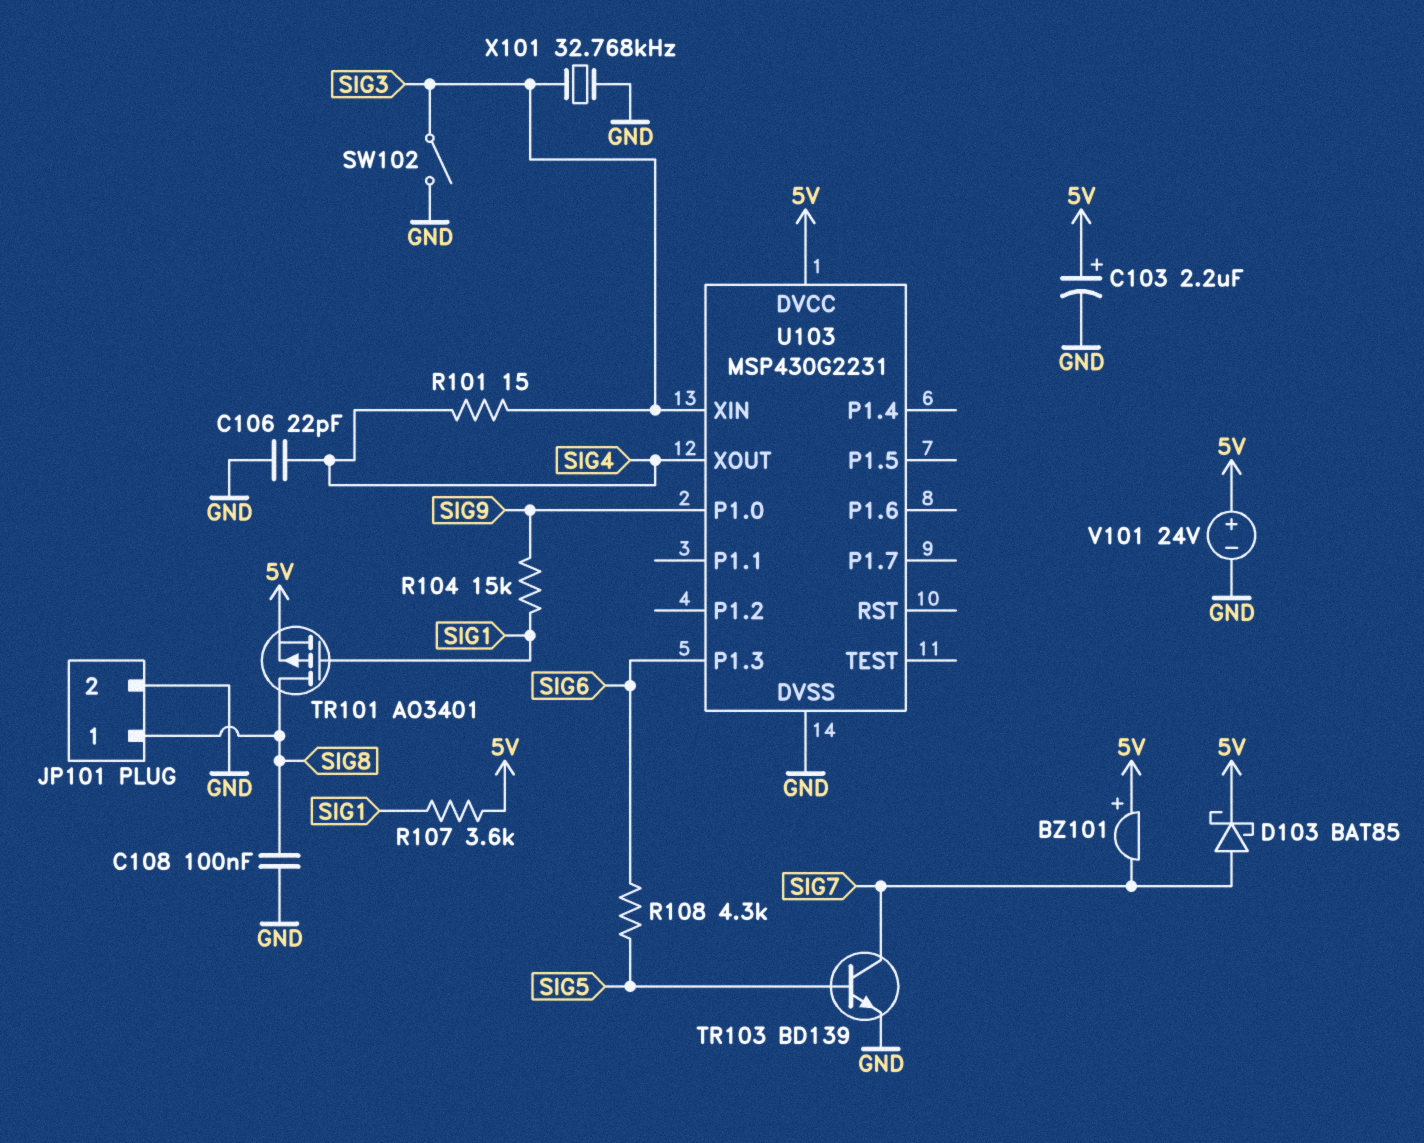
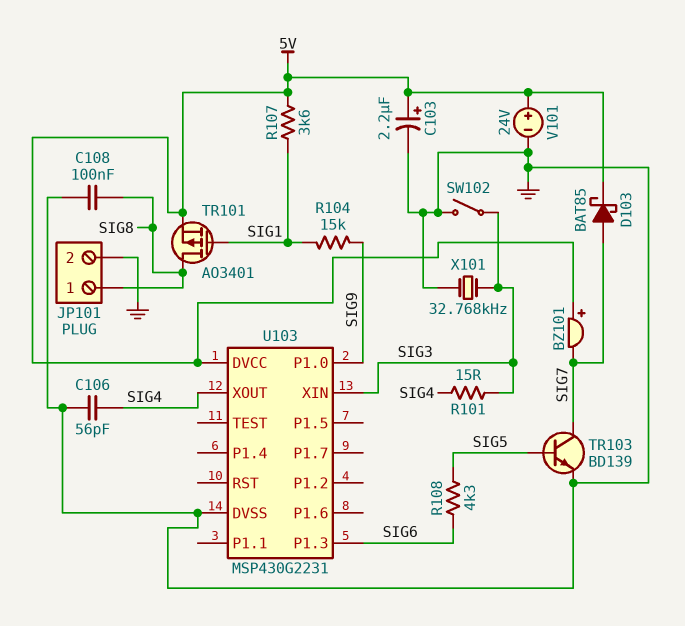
C106: 22pF (GND, SIG4) -> 56pF (GND, SIG4)

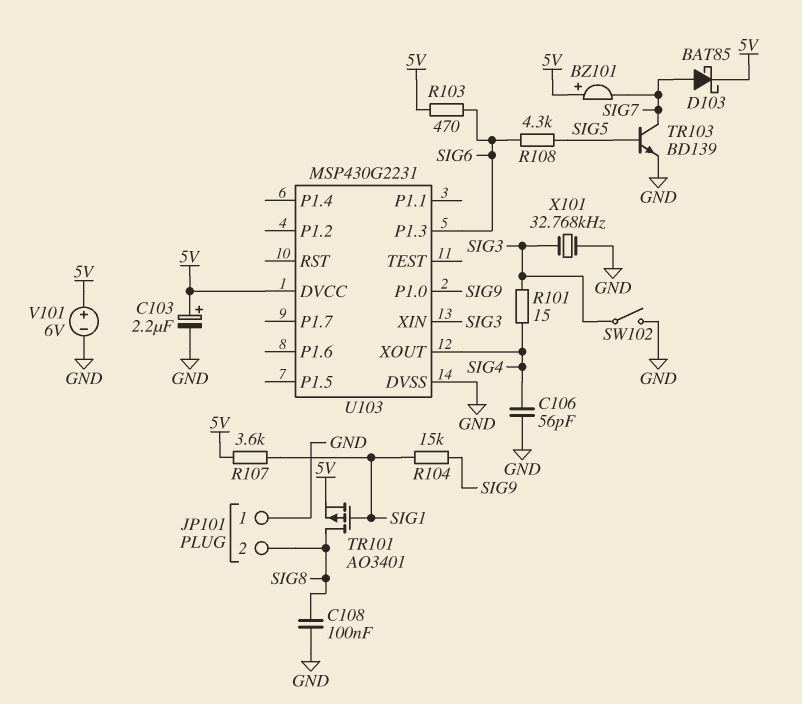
JP101 pin 1: SIG8 -> GND
JP101 pin 2: GND -> SIG8
R103: none -> 470 (5V, SIG6)
V101: 24V (plus 5V, minus GND) -> 6V (plus 5V, minus GND)

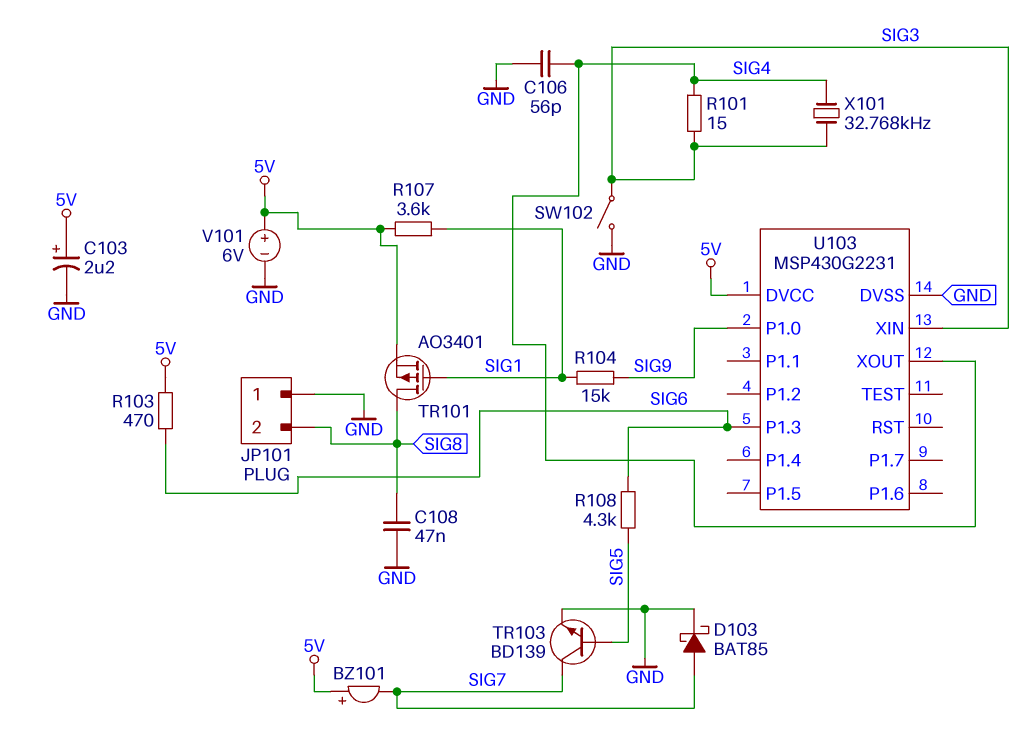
C108: 100nF (GND, SIG8) -> 47nF (GND, SIG8)
D103: schottky BAT85 (A SIG7, K 5V) -> schottky BAT85 (A SIG7, K GND)
X101: 32.768kHz (GND, SIG3) -> 32.768kHz (SIG3, SIG4)

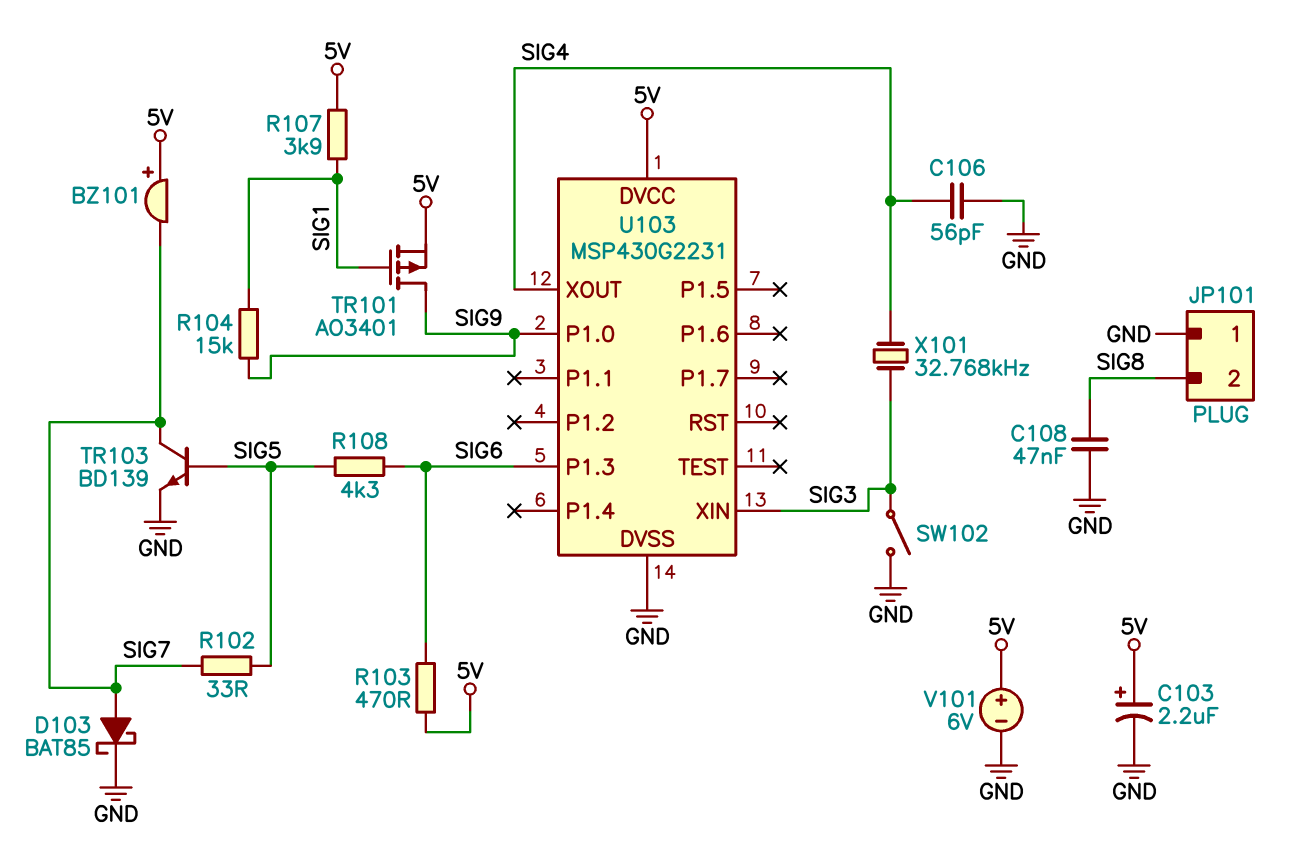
R101: 15 (SIG3, SIG4) -> none
R102: none -> 33 (SIG5, SIG7)
R107: 3.6k (5V, SIG1) -> 3.9k (5V, SIG1)
TR101: PMOS AO3401 (G SIG1, D SIG8, S 5V) -> PMOS AO3401 (G SIG1, D SIG9, S 5V)

